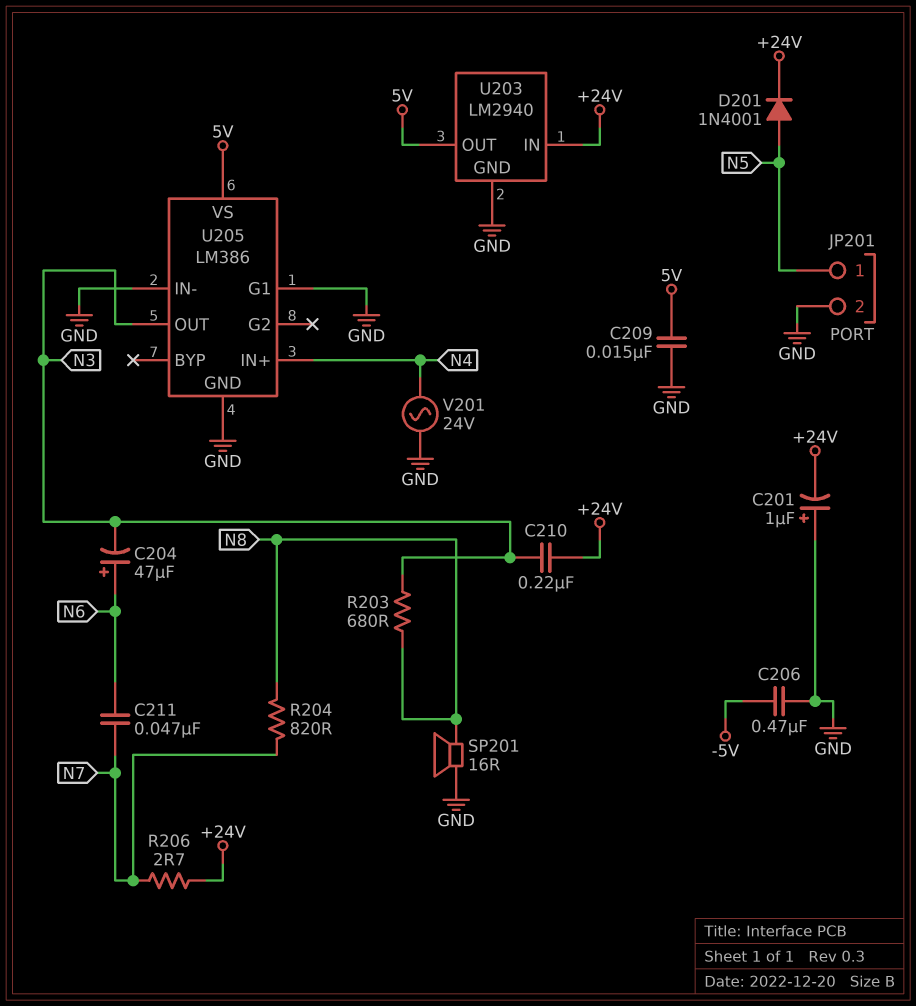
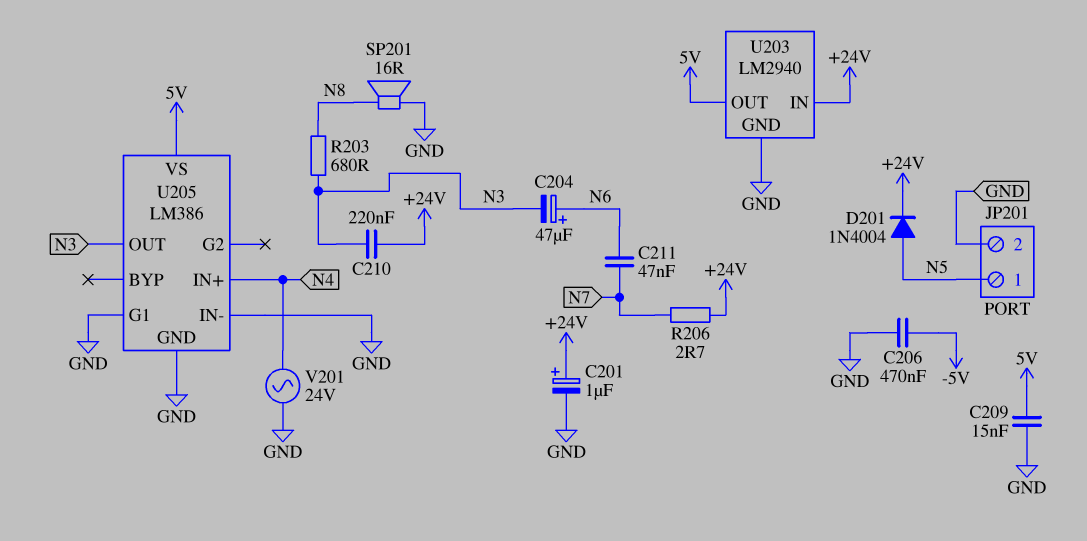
C201: 1uF (plus GND, minus +24V) -> 1uF (plus +24V, minus GND)
D201: diode 1N4001 (A N5, K +24V) -> diode 1N4004 (A N5, K +24V)
R204: 820 (N7, N8) -> none

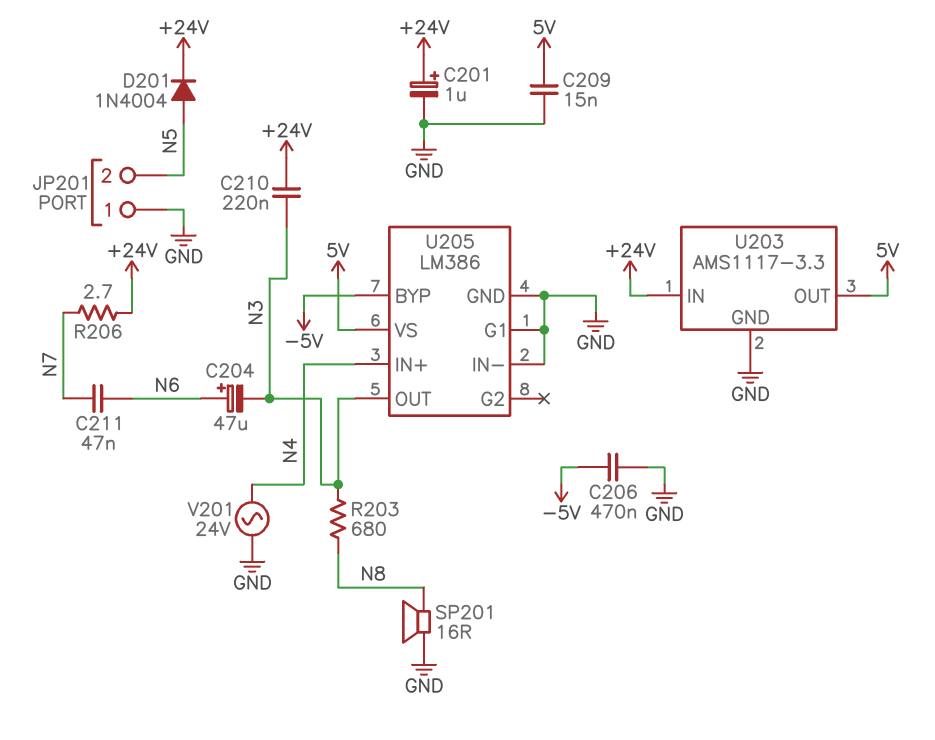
JP201 pin 1: N5 -> GND
JP201 pin 2: GND -> N5
U203: LM2940 -> AMS1117-3.3
U205 pin BYP: none -> -5V

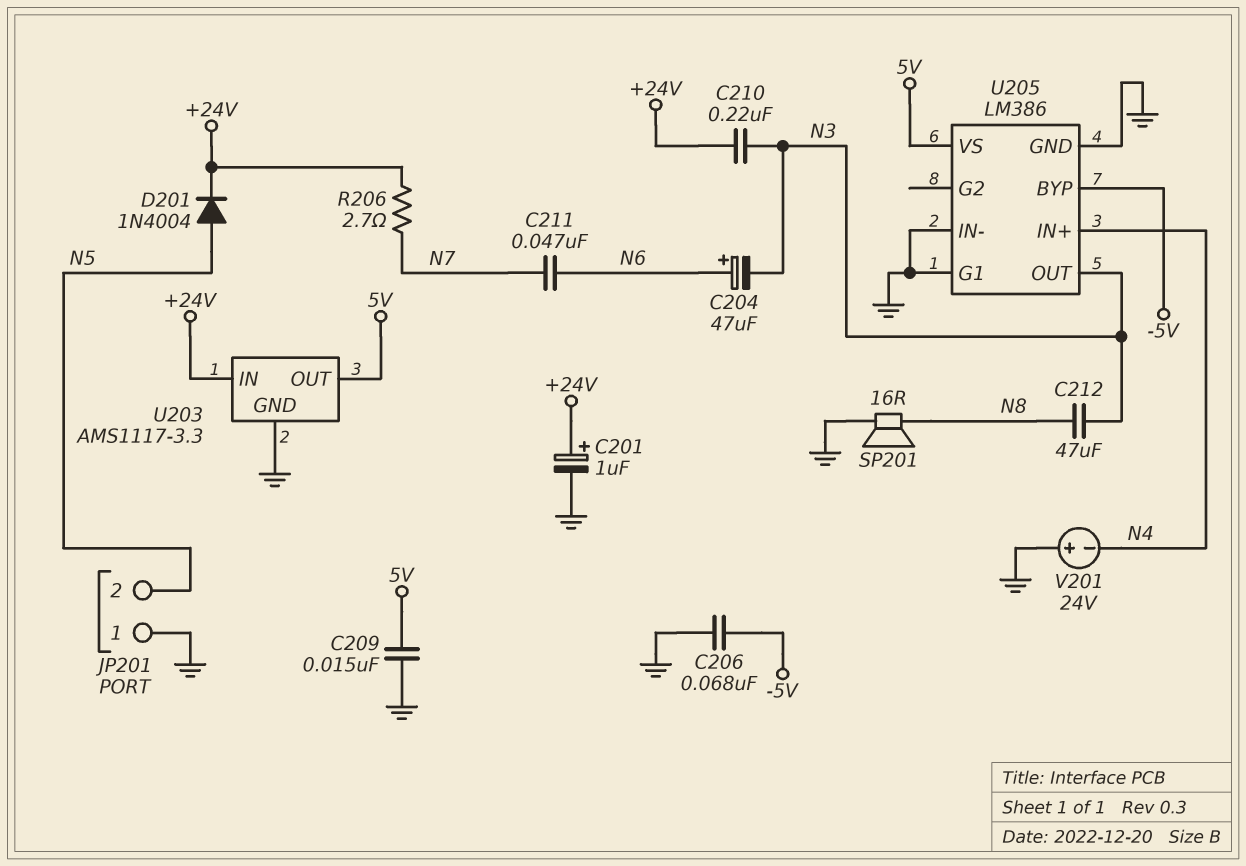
C206: 470nF (-5V, GND) -> 68nF (-5V, GND)
C212: none -> 47uF (N3, N8)
R203: 680 (N3, N8) -> none
V201: AC 24V (GND, N4) -> 24V (plus GND, minus N4)

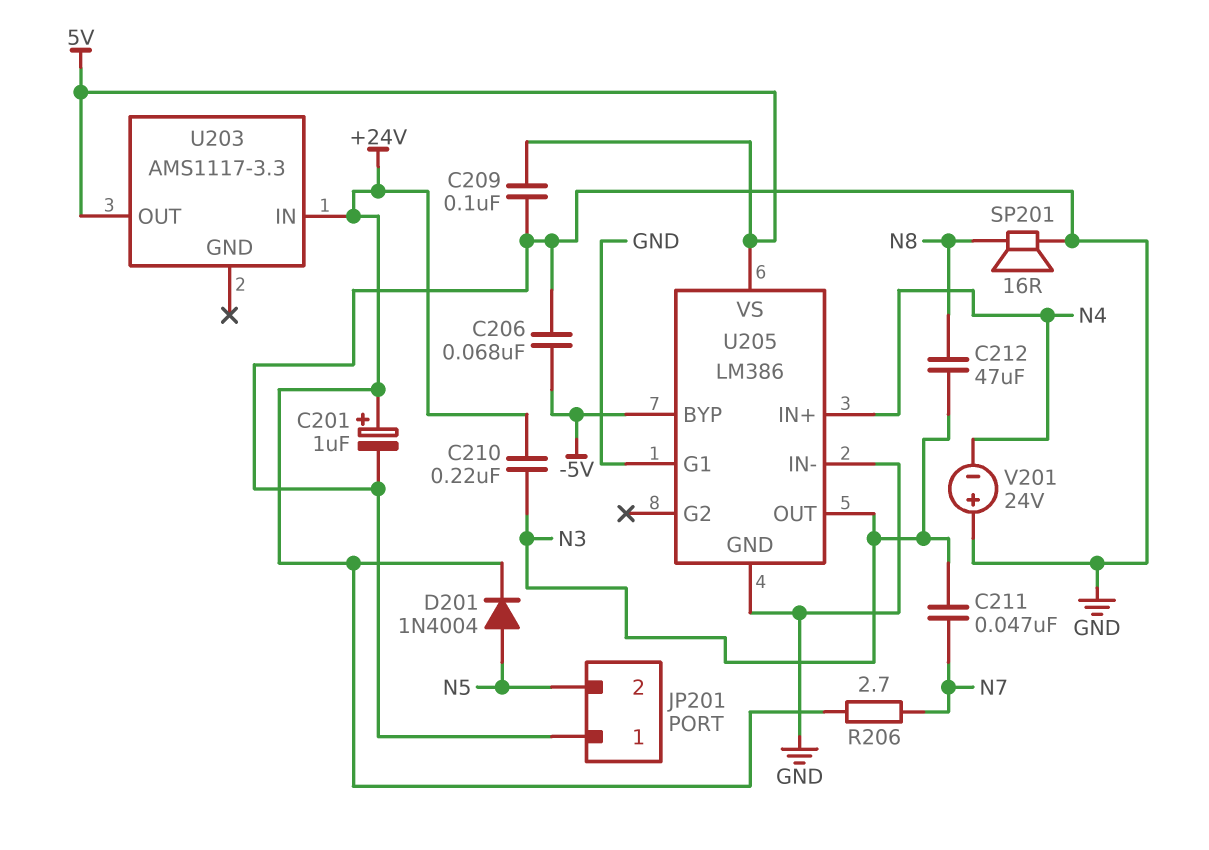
C204: 47uF (plus N6, minus N3) -> none
C209: 15nF (5V, GND) -> 100nF (5V, GND)
C211: 47nF (N6, N7) -> 47nF (N3, N7)
U203 pin GND: GND -> none

